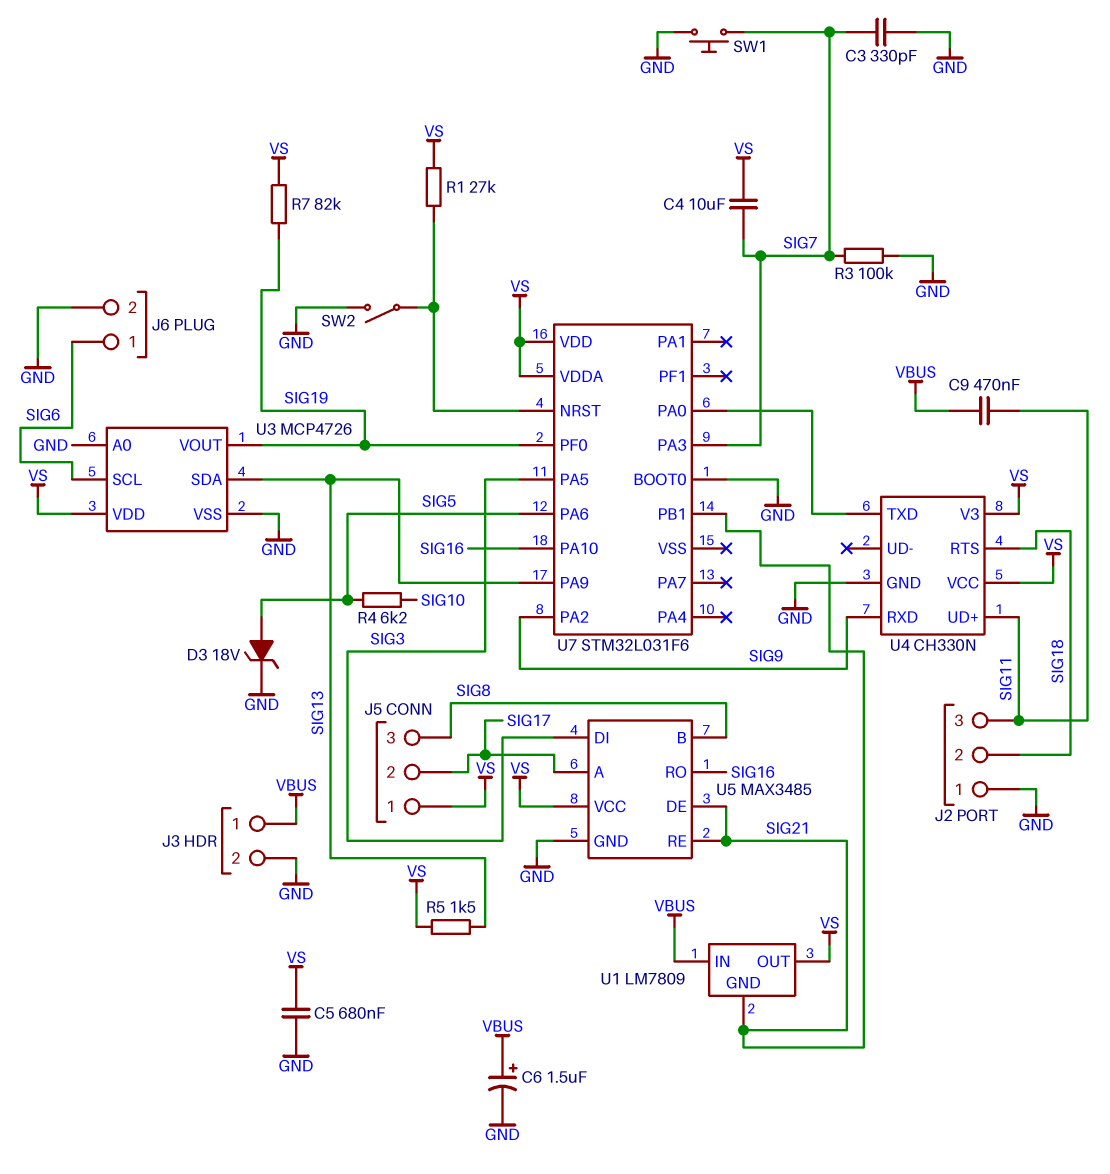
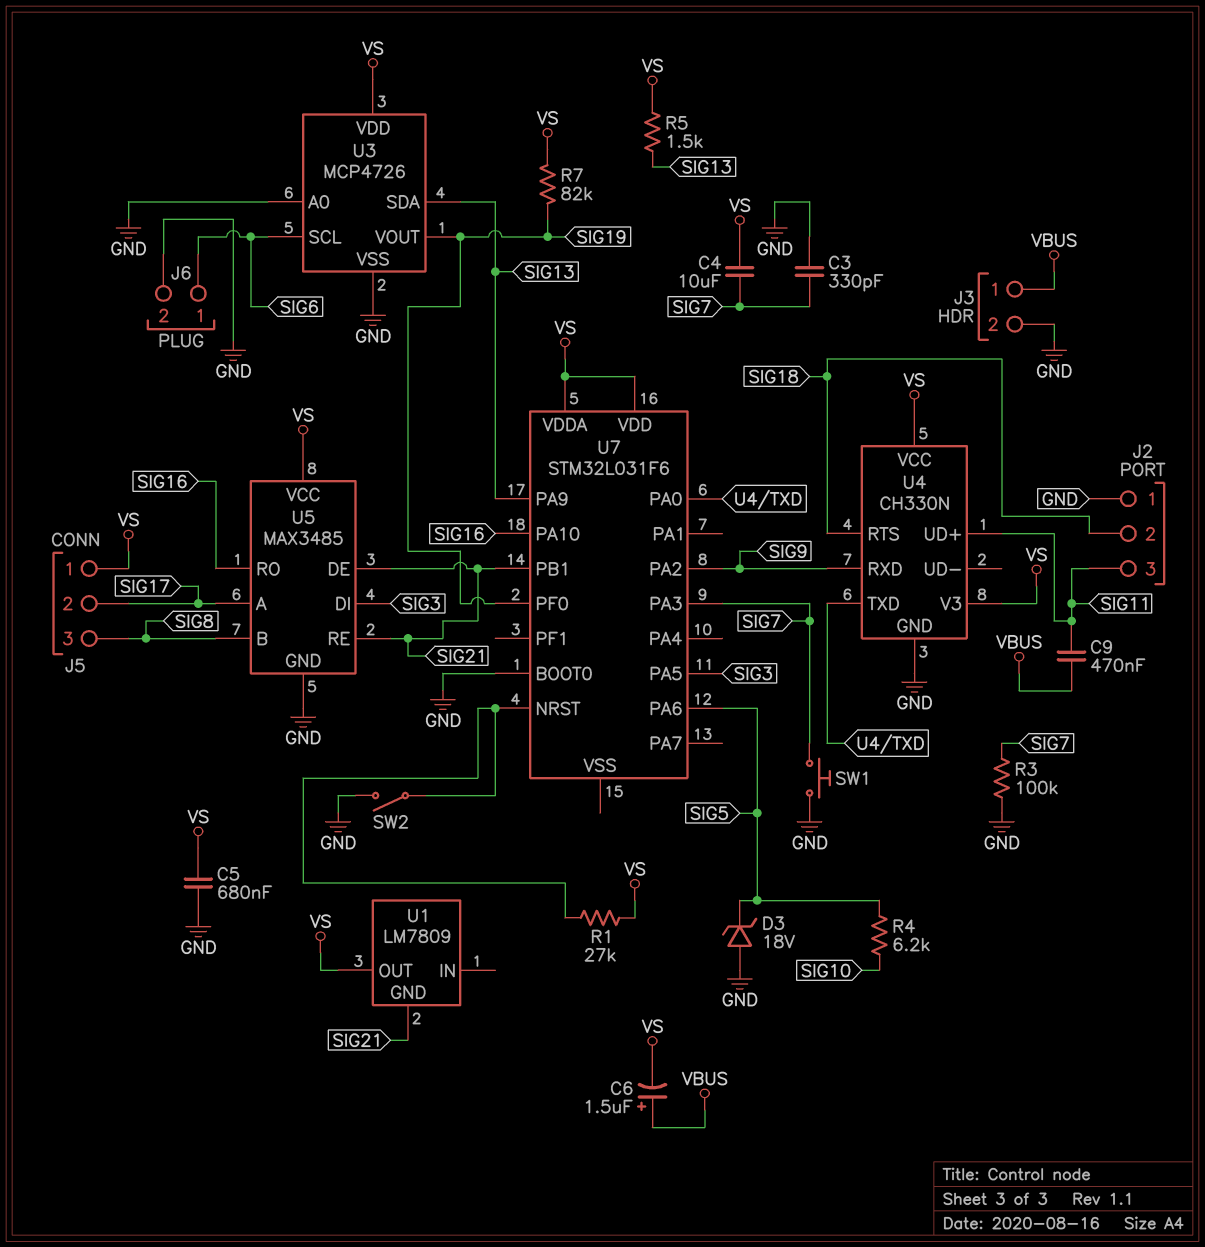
C6: 1.5uF (plus VBUS, minus GND) -> 1.5uF (plus VBUS, minus VS)
D3: zener 18V (A SIG5, K GND) -> zener 18V (A GND, K SIG5)
U1 pin IN: VBUS -> none

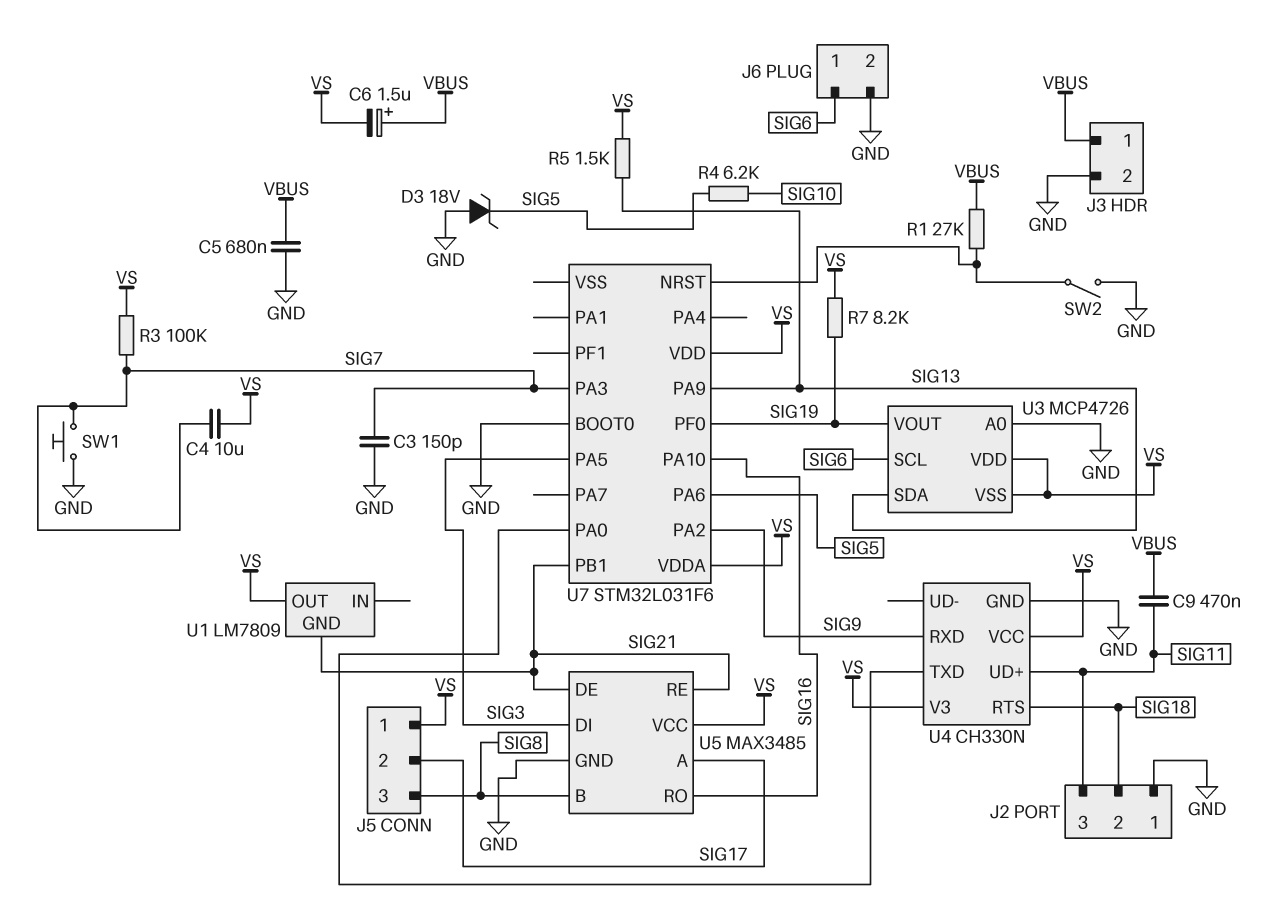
C3: 330pF (GND, SIG7) -> 150pF (GND, SIG7)
C5: 680nF (GND, VS) -> 680nF (GND, VBUS)
R1: 27k (U7/NRST, VS) -> 27k (U7/NRST, VBUS)
R3: 100k (GND, SIG7) -> 100k (SIG7, VS)
R7: 82k (SIG19, VS) -> 8.2k (SIG19, VS)
U3 pin VSS: GND -> VS

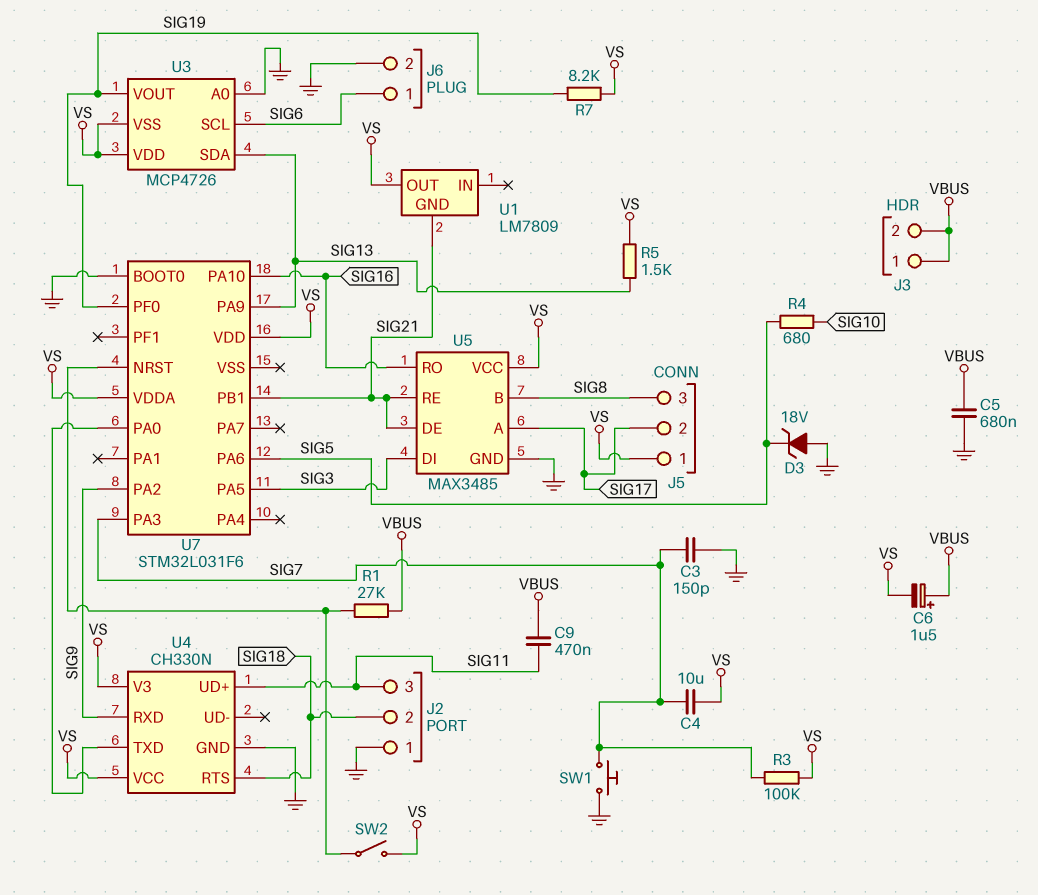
J3 pin 2: GND -> VBUS
R4: 6.2k (SIG5, SIG10) -> 680 (SIG5, SIG10)
SW2: switch (GND, U7/NRST) -> switch (U7/NRST, VS)

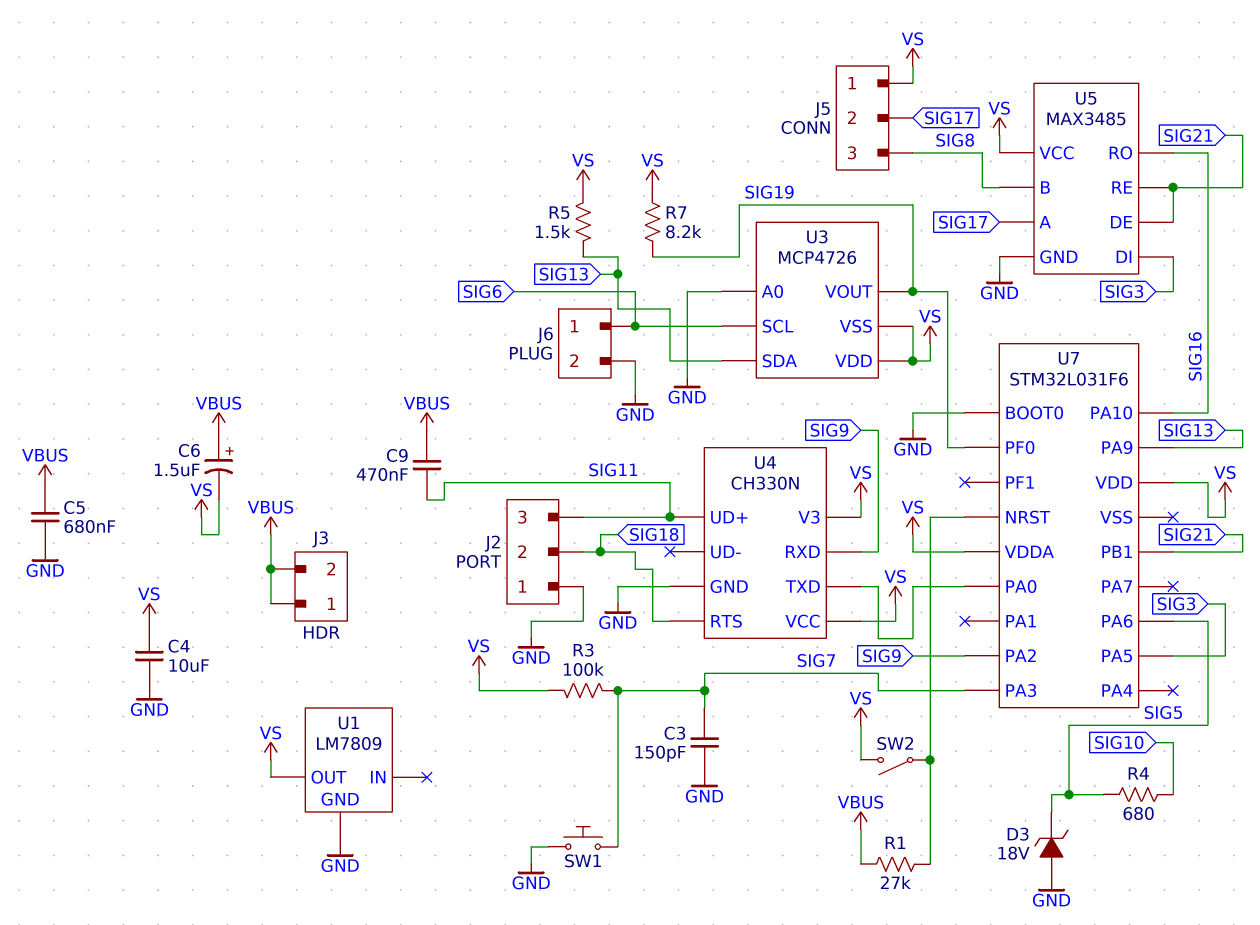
C4: 10uF (SIG7, VS) -> 10uF (GND, VS)
U1 pin GND: SIG21 -> GND

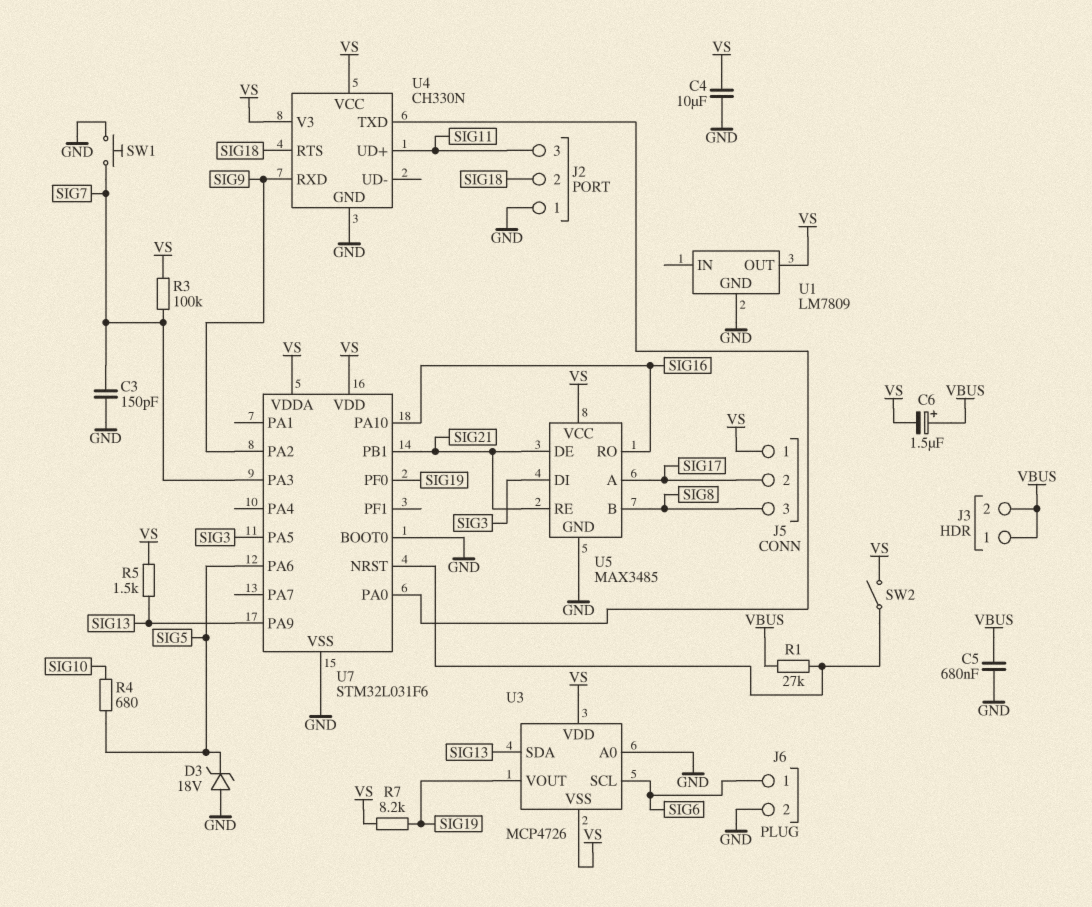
C9: 470nF (SIG11, VBUS) -> none
U7 pin VSS: none -> GND

